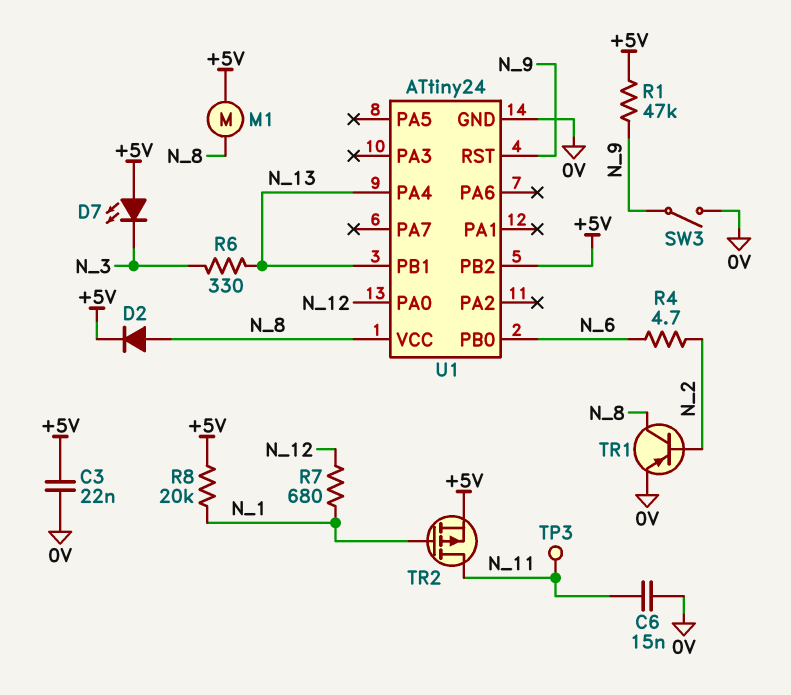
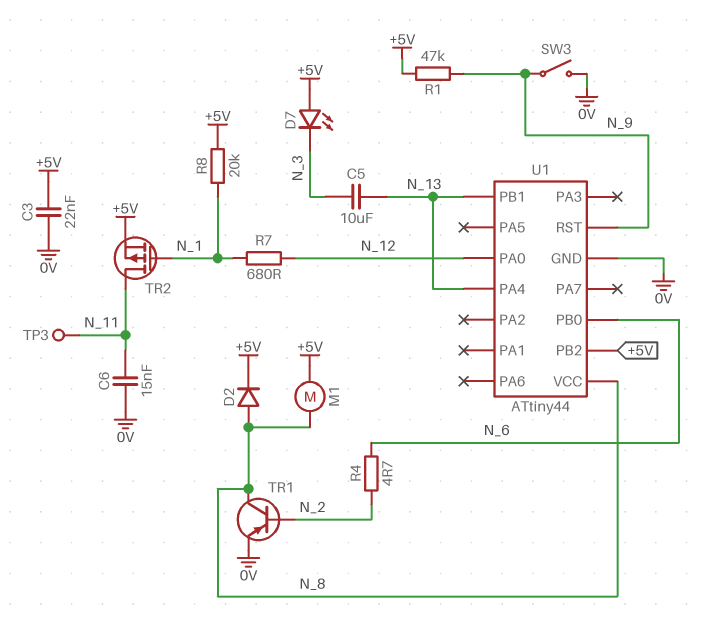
C5: none -> 10uF (N_3, N_13)
R6: 330 (N_3, N_13) -> none
U1: ATtiny24 -> ATtiny44

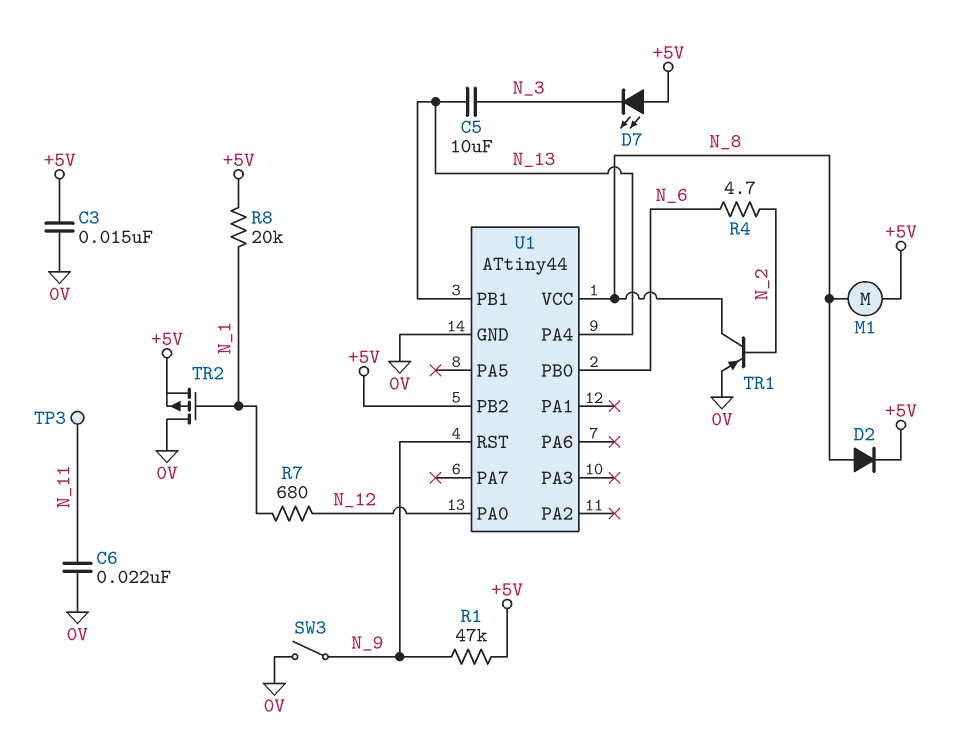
C3: 22nF (+5V, 0V) -> 15nF (+5V, 0V)
C6: 15nF (0V, N_11) -> 22nF (0V, N_11)
TR2: PMOS (G N_1, D N_11, S +5V) -> PMOS (G N_1, D 0V, S +5V)

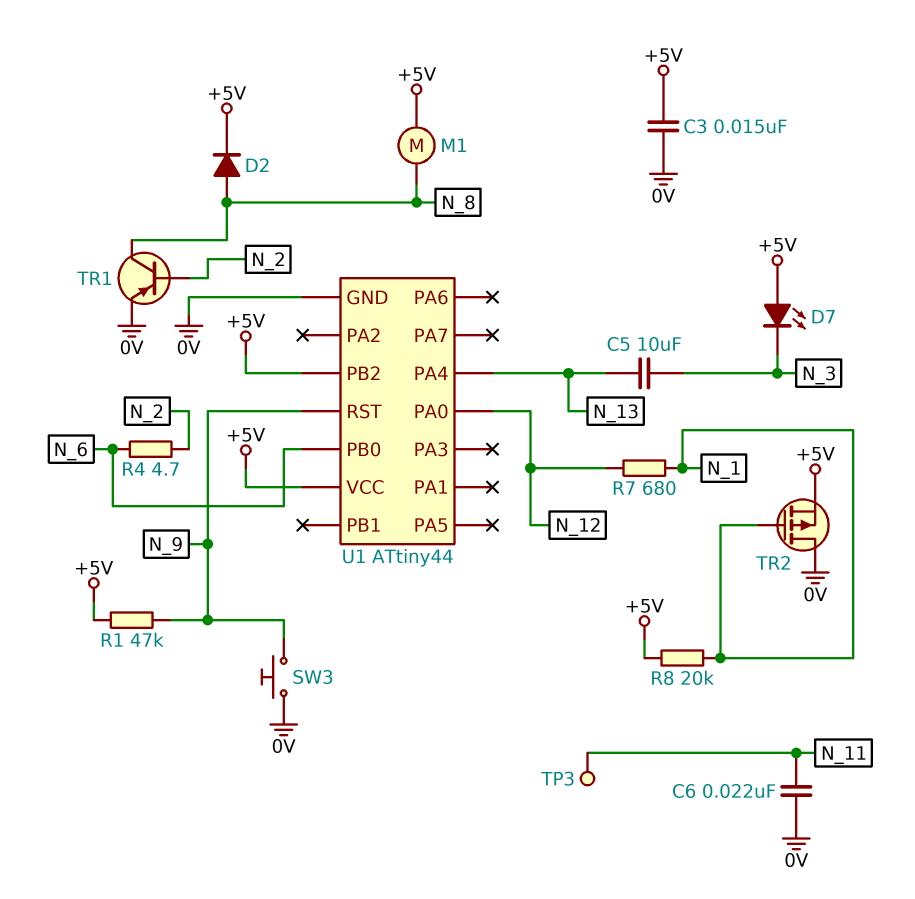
SW3: switch (0V, N_9) -> button (0V, N_9)
U1 pin PB1: N_13 -> none
U1 pin VCC: N_8 -> +5V

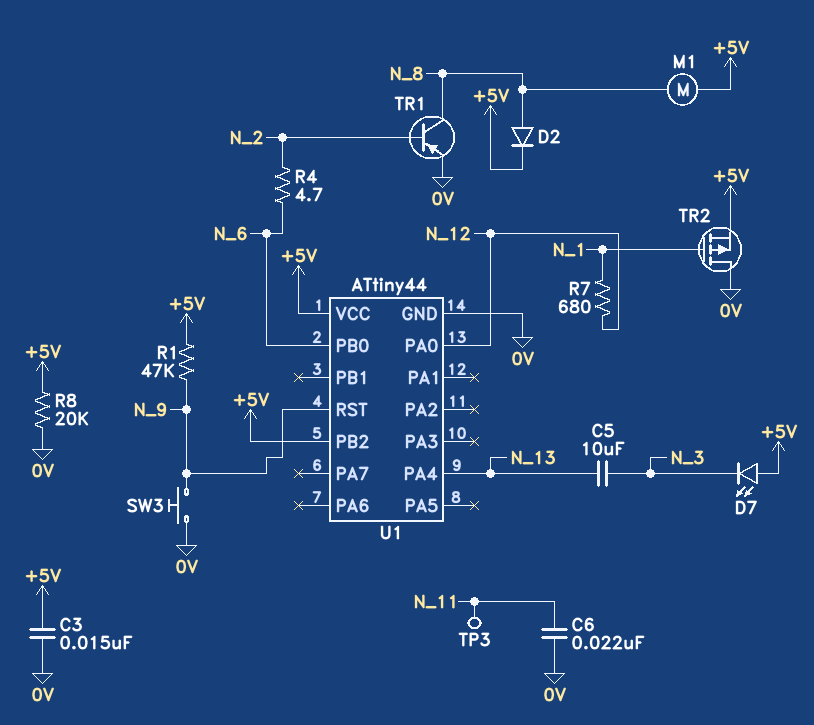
R8: 20k (+5V, N_1) -> 20k (+5V, 0V)

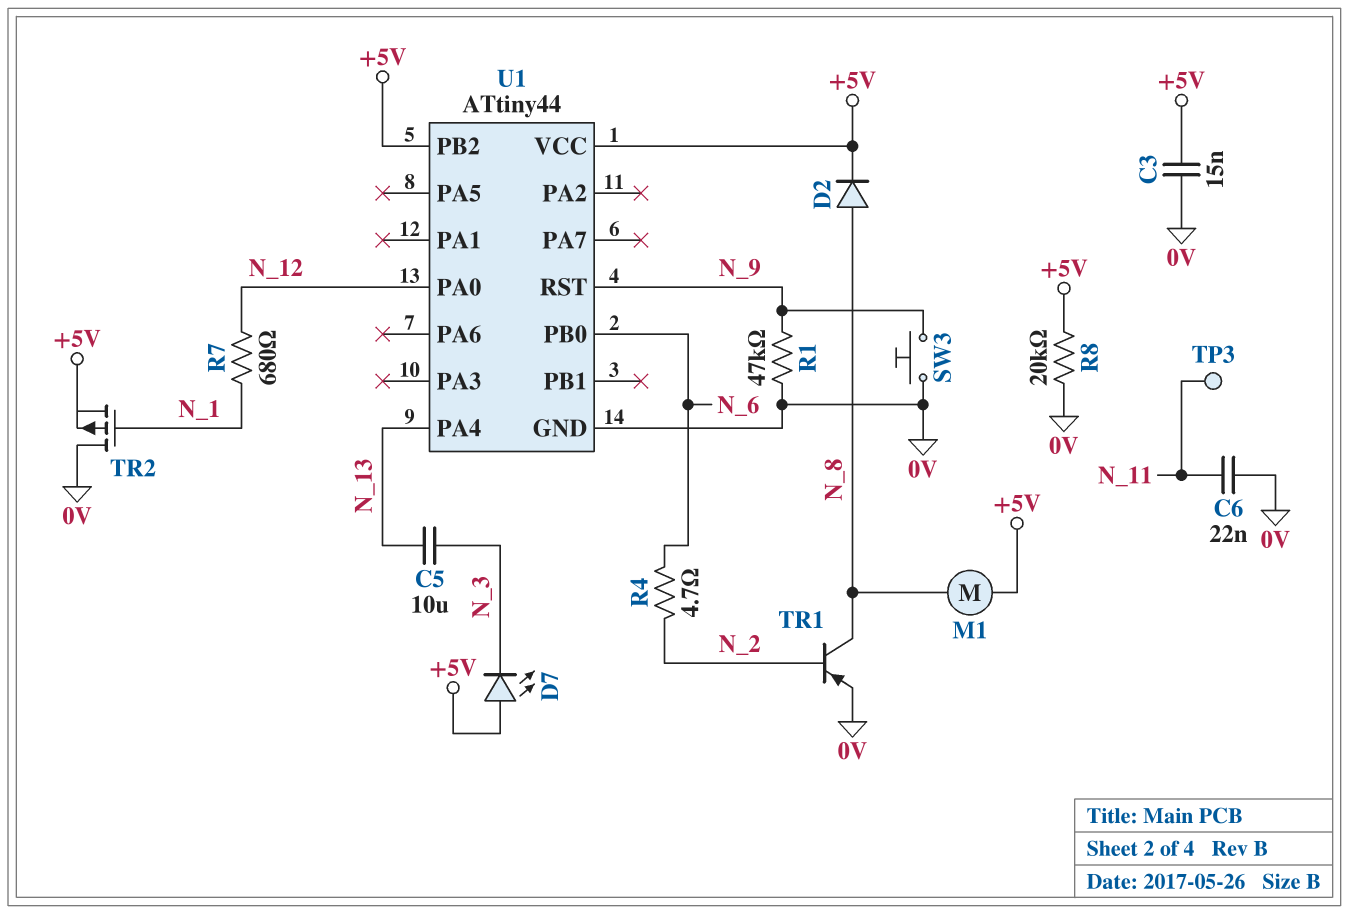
R1: 47k (+5V, N_9) -> 47k (0V, N_9)

